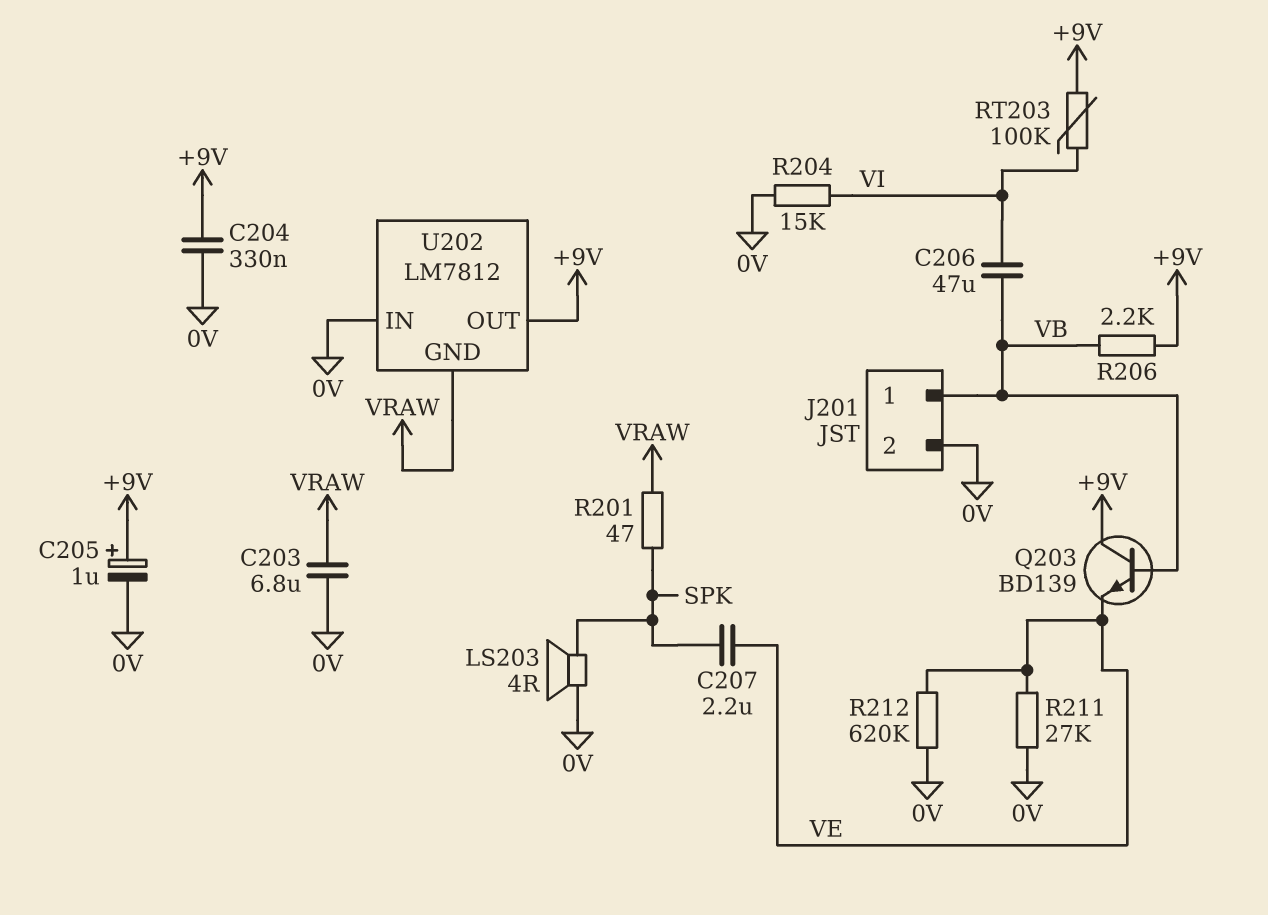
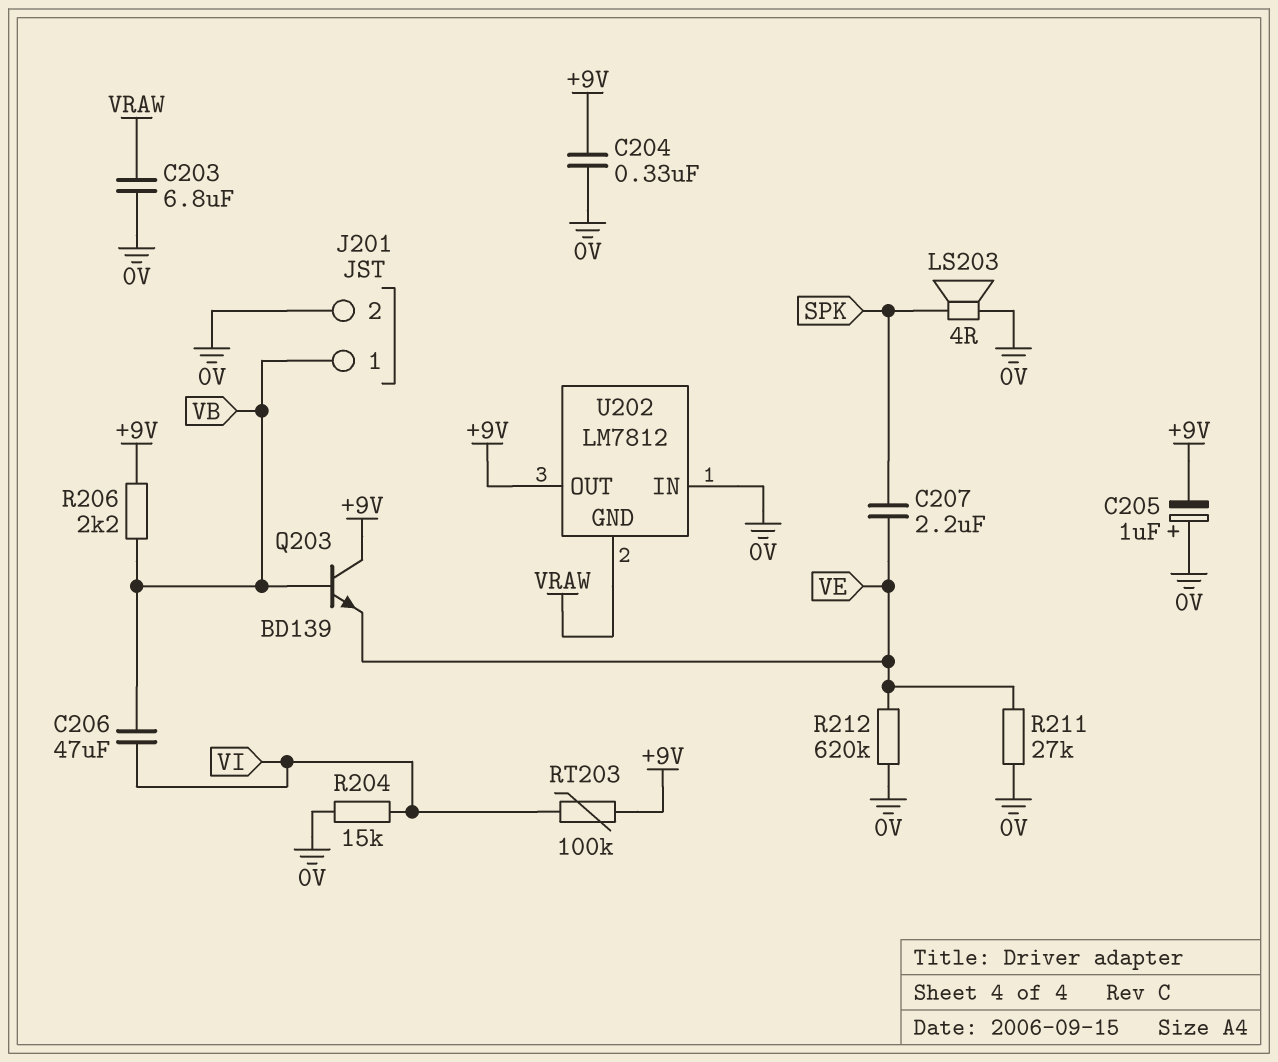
C205: 1uF (plus +9V, minus 0V) -> 1uF (plus 0V, minus +9V)
R201: 47 (SPK, VRAW) -> none

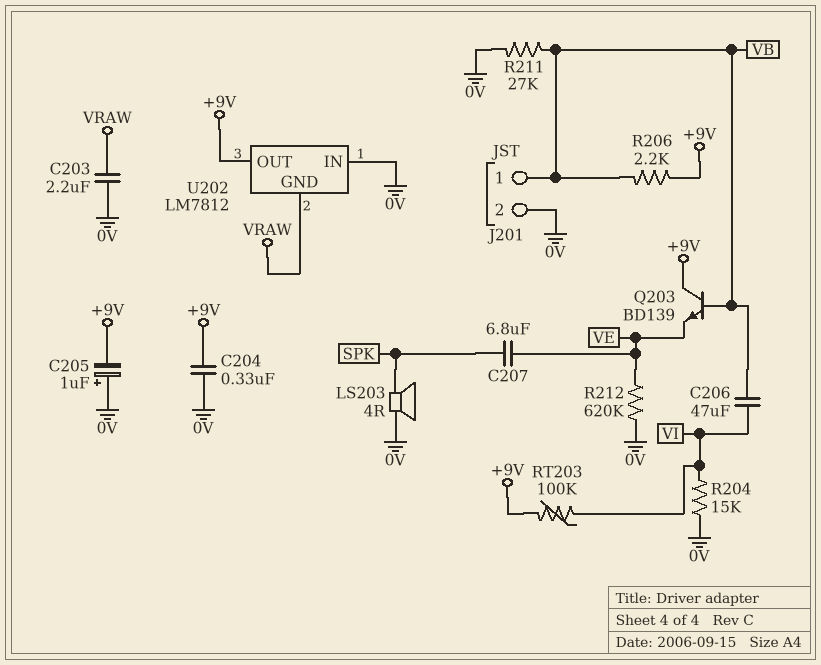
C203: 6.8uF (0V, VRAW) -> 2.2uF (0V, VRAW)
C207: 2.2uF (SPK, VE) -> 6.8uF (SPK, VE)
R211: 27k (0V, VE) -> 27k (0V, VB)

